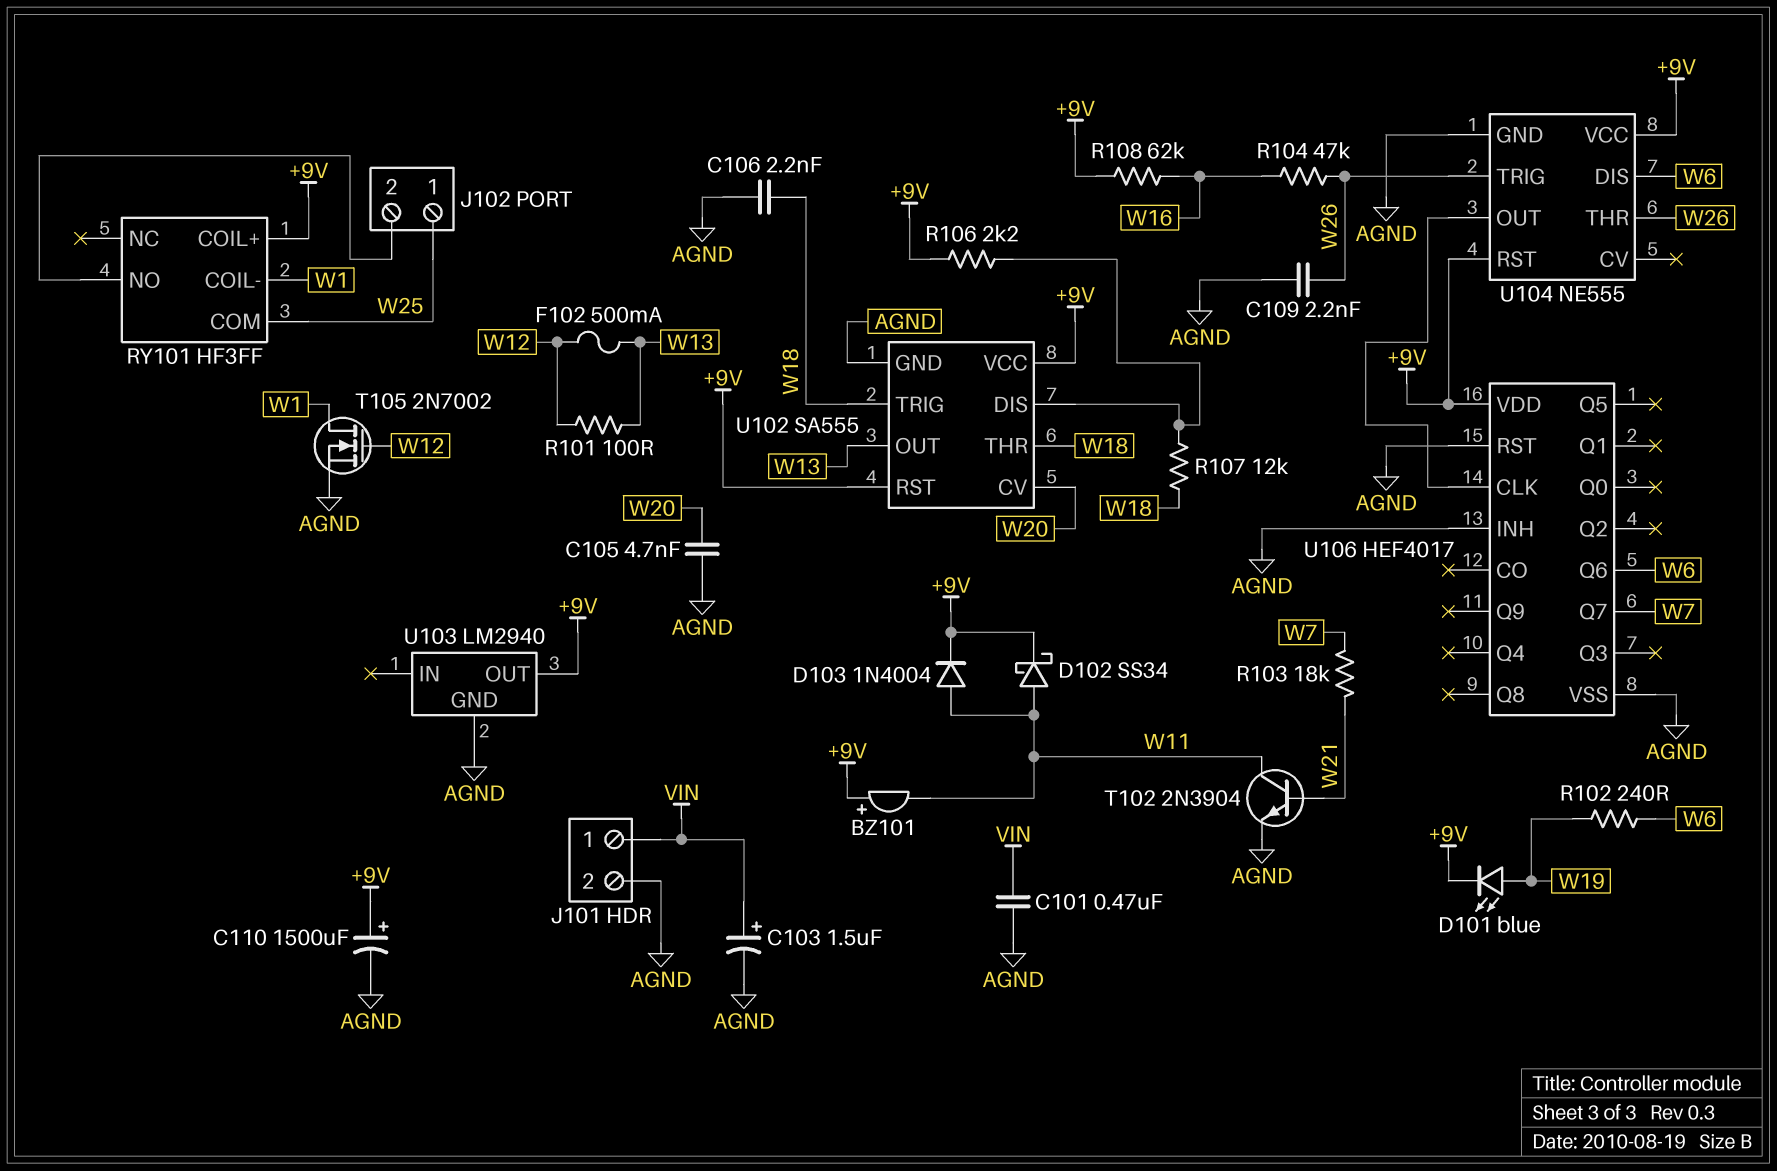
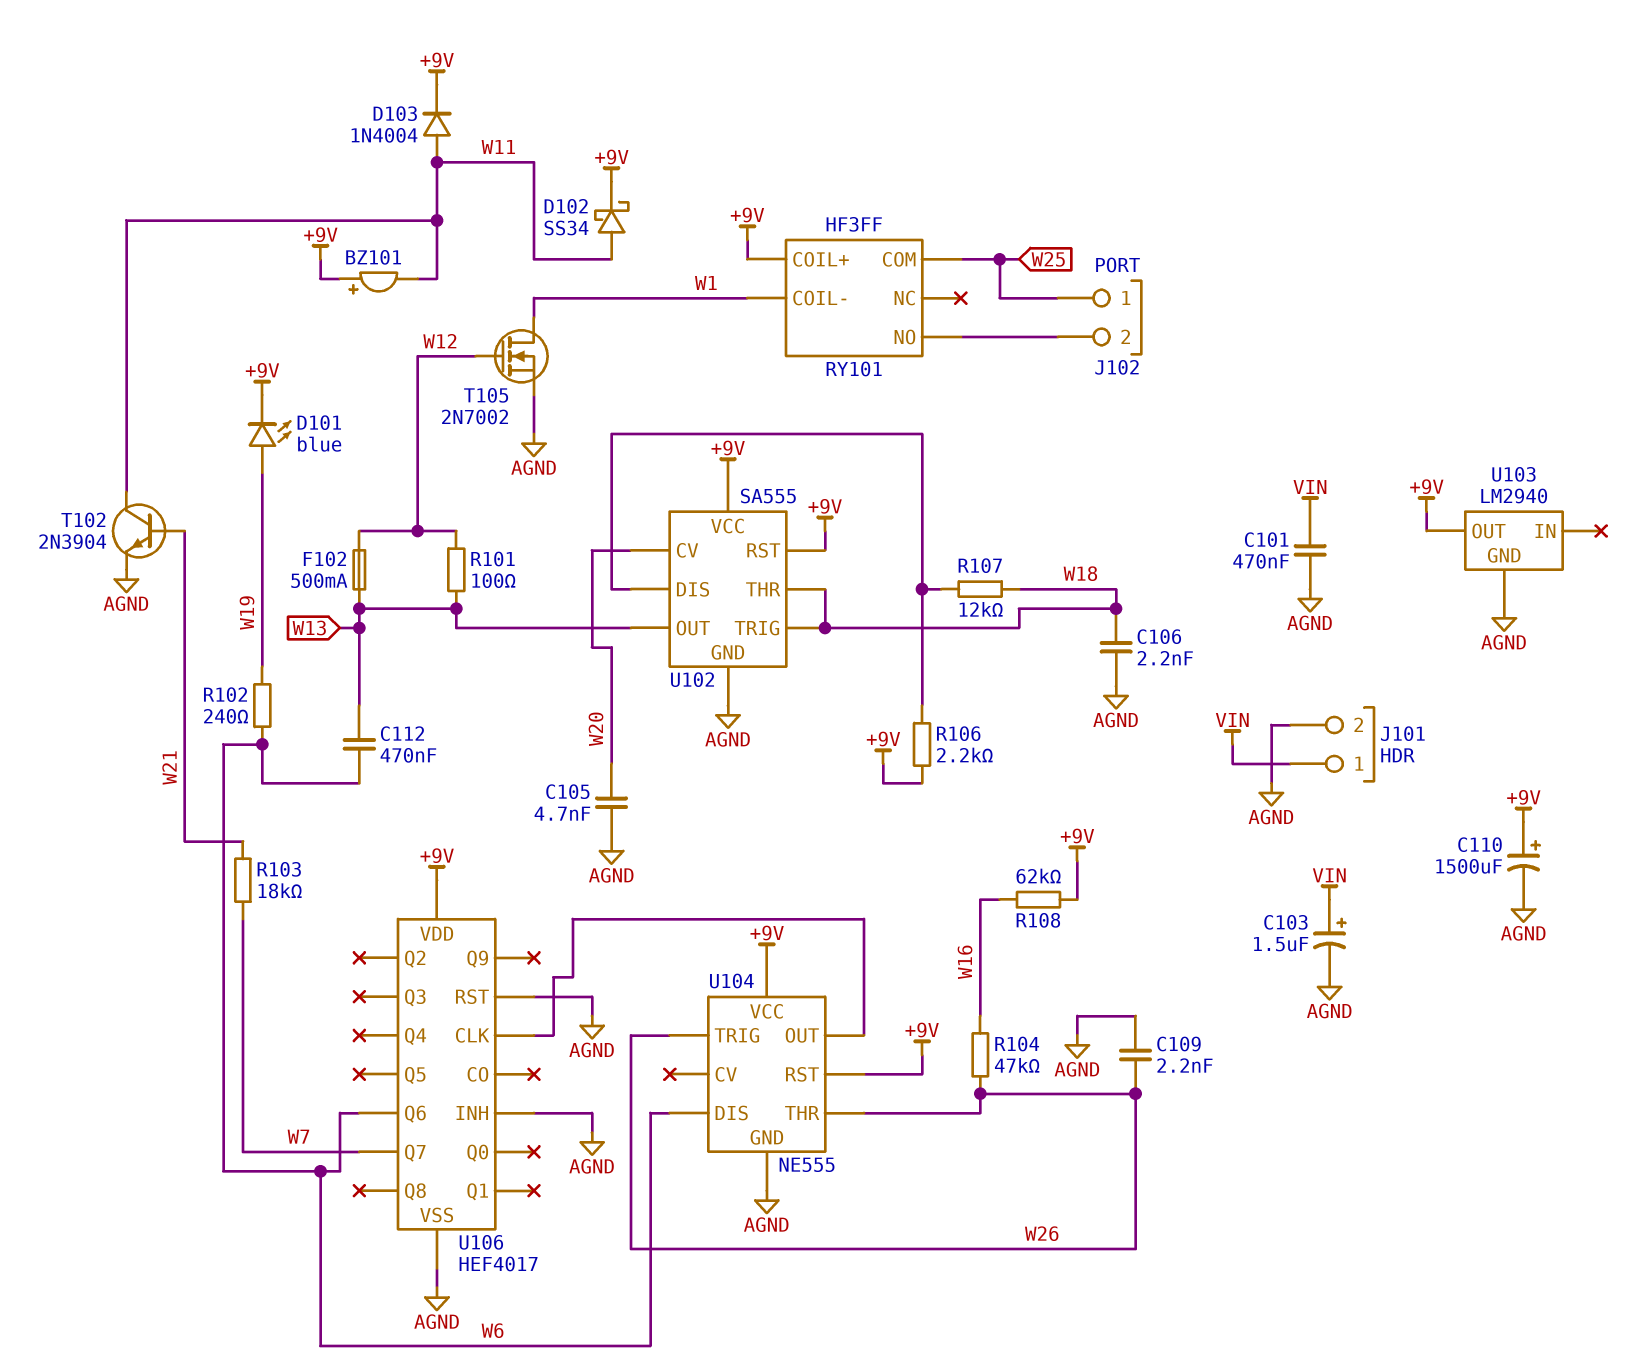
C112: none -> 470nF (W6, W13)

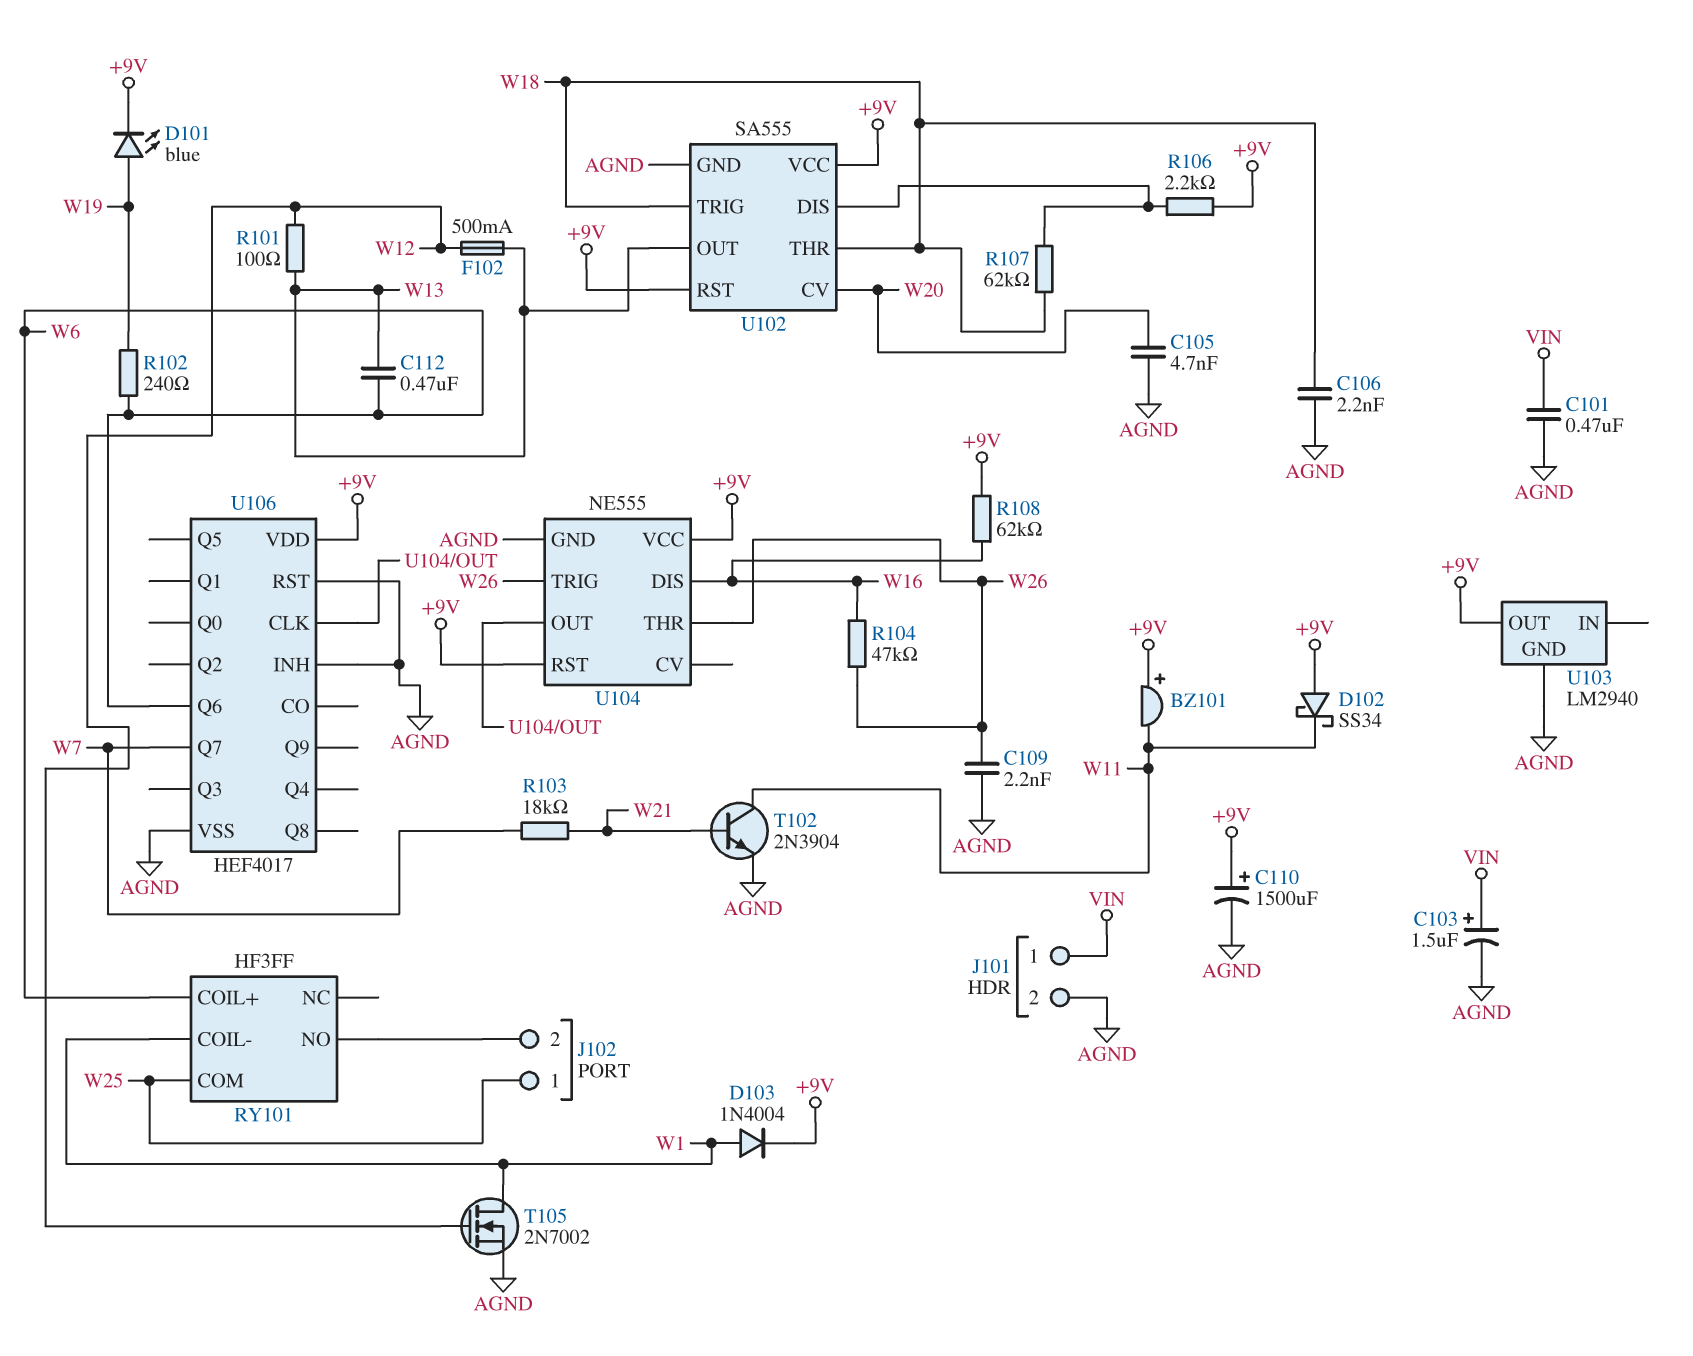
D102: schottky SS34 (A W11, K +9V) -> schottky SS34 (A +9V, K W11)
D103: diode 1N4004 (A W11, K +9V) -> diode 1N4004 (A W1, K +9V)
R107: 12k (U102/DIS, W18) -> 62k (U102/DIS, W18)
RY101 pin COIL+: +9V -> W6
U104 pin DIS: W6 -> W16

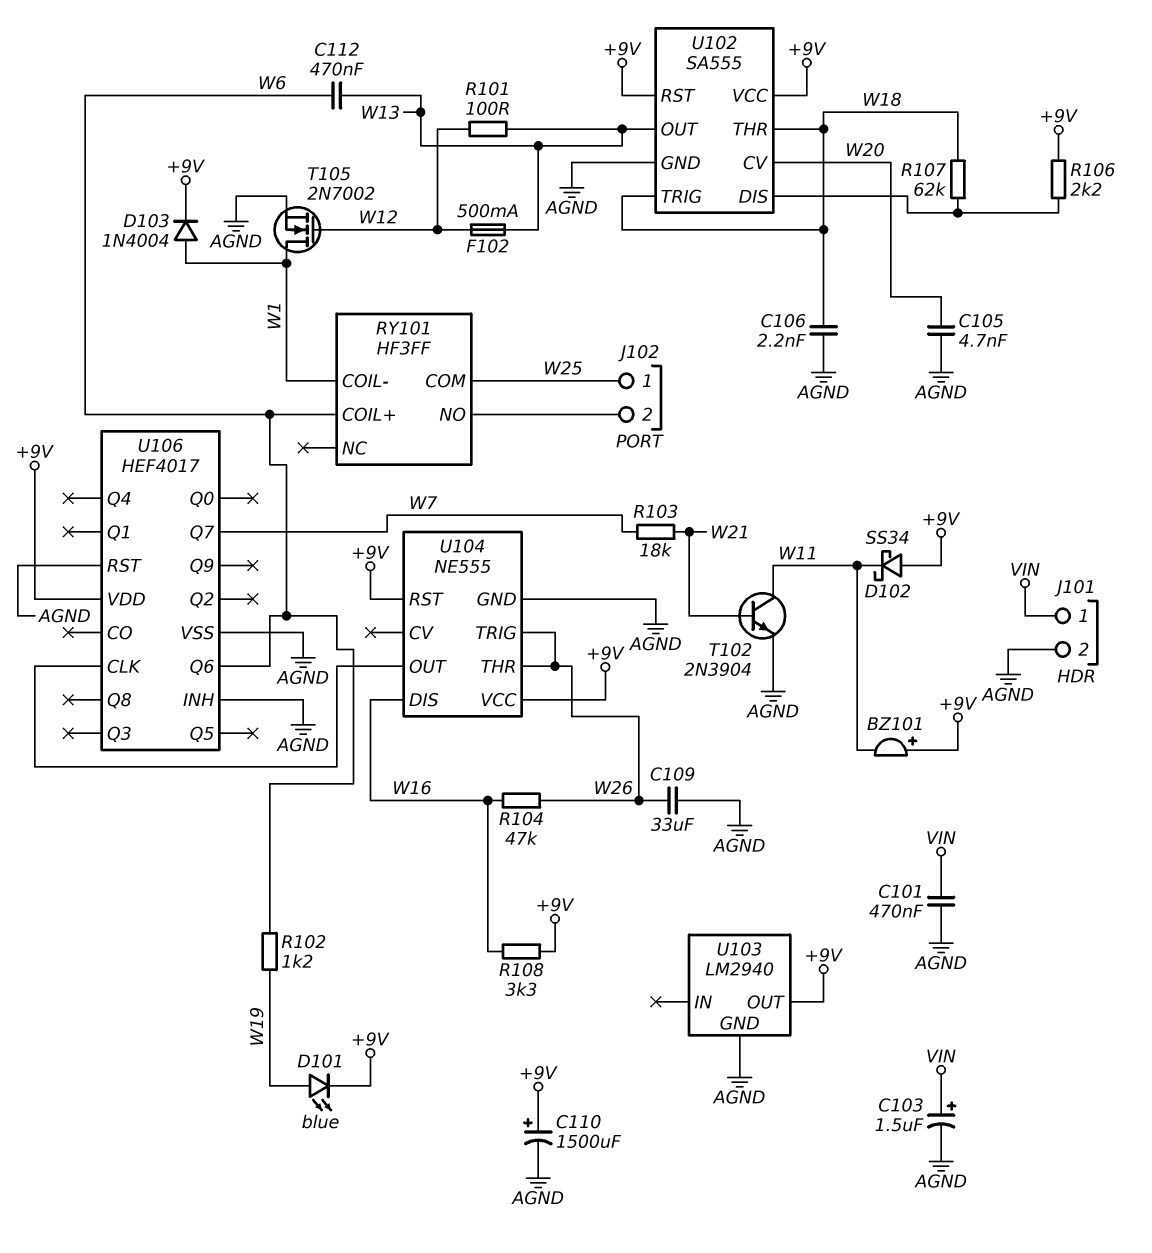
C109: 2.2nF (AGND, W26) -> 33uF (AGND, W26)
R102: 240 (W6, W19) -> 1.2k (W6, W19)
R108: 62k (+9V, W16) -> 3.3k (+9V, W16)

